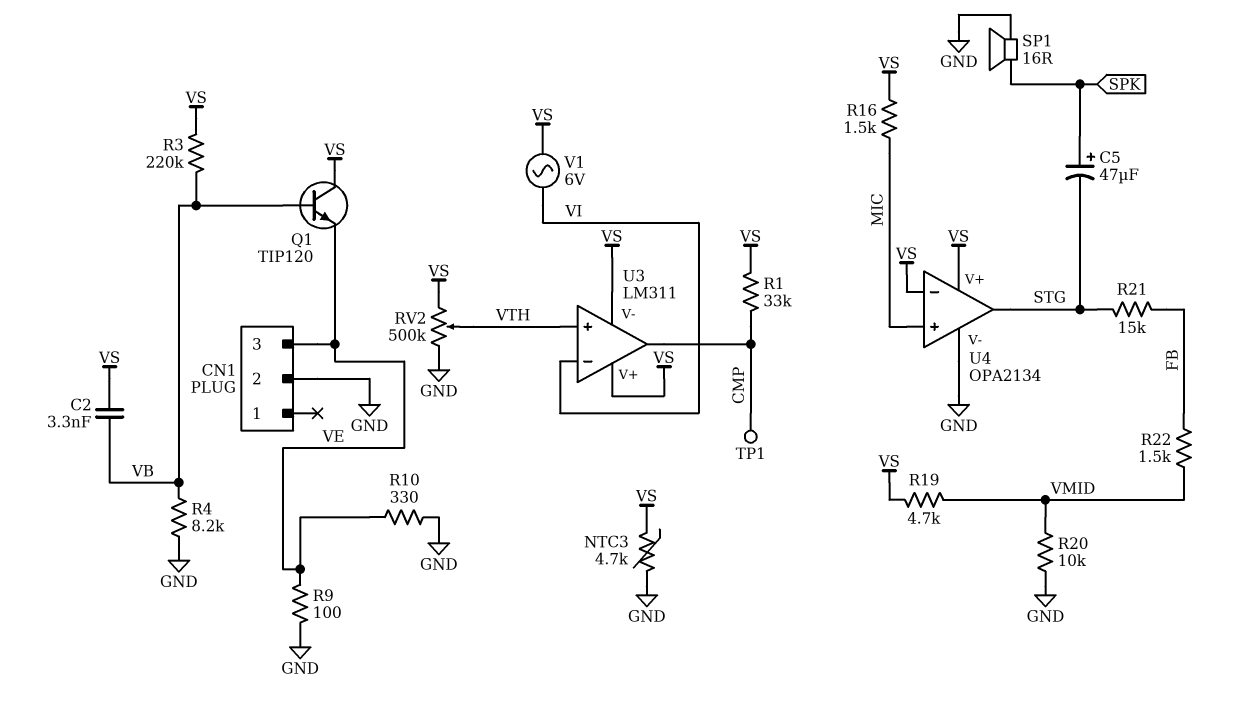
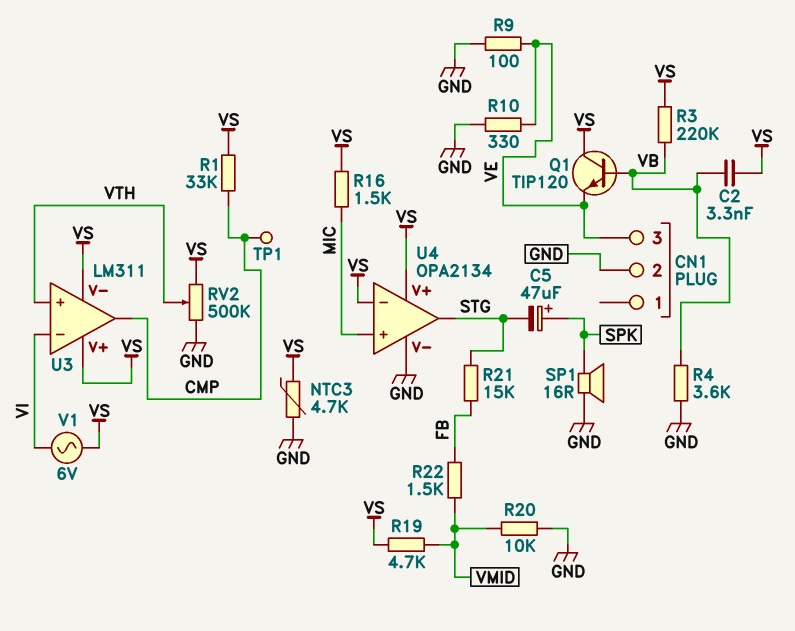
R4: 8.2k (GND, VB) -> 3.6k (GND, VB)

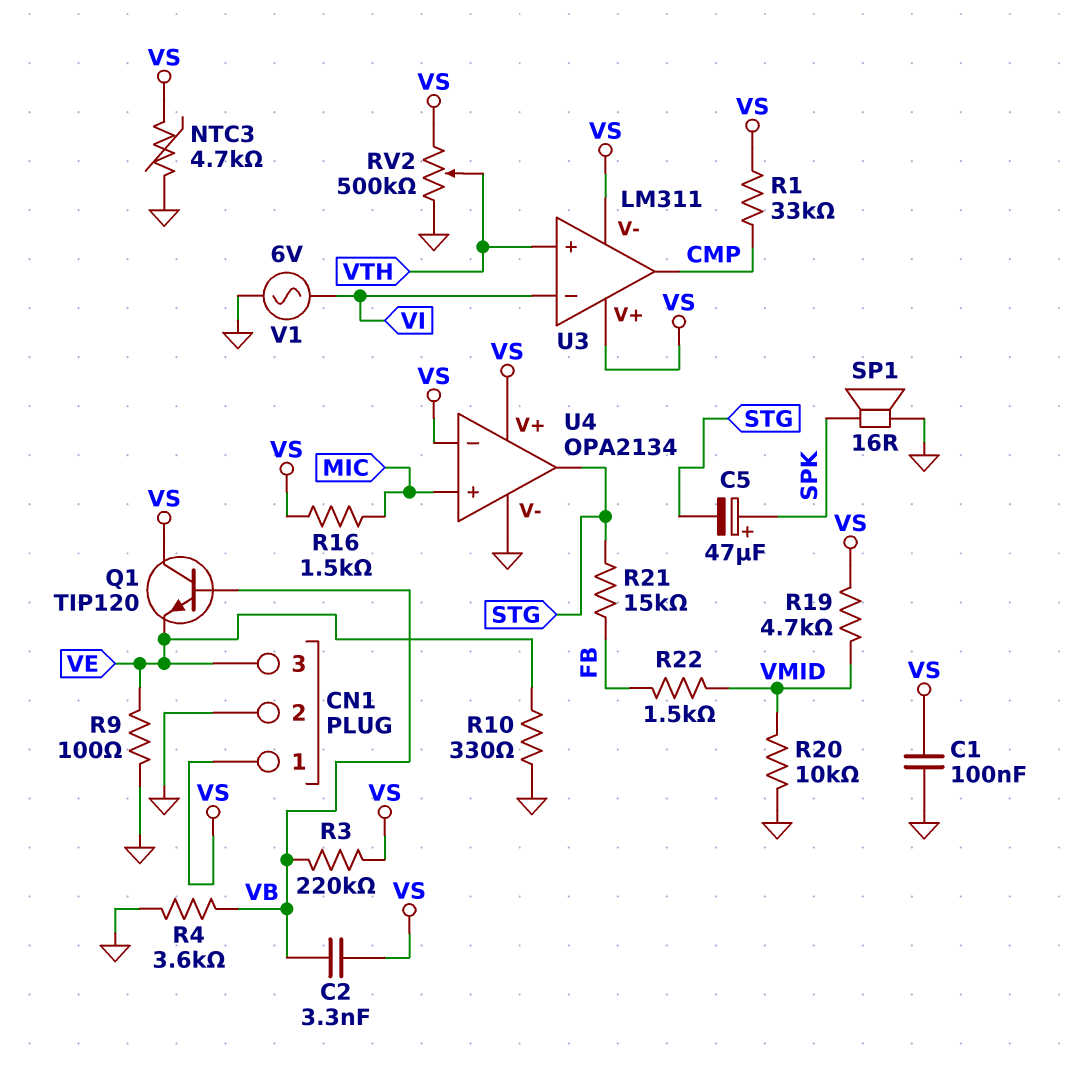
C1: none -> 100nF (GND, VS)
CN1 pin 1: none -> VS
TP1: test point (CMP) -> none
V1: AC 6V (VI, VS) -> AC 6V (GND, VI)

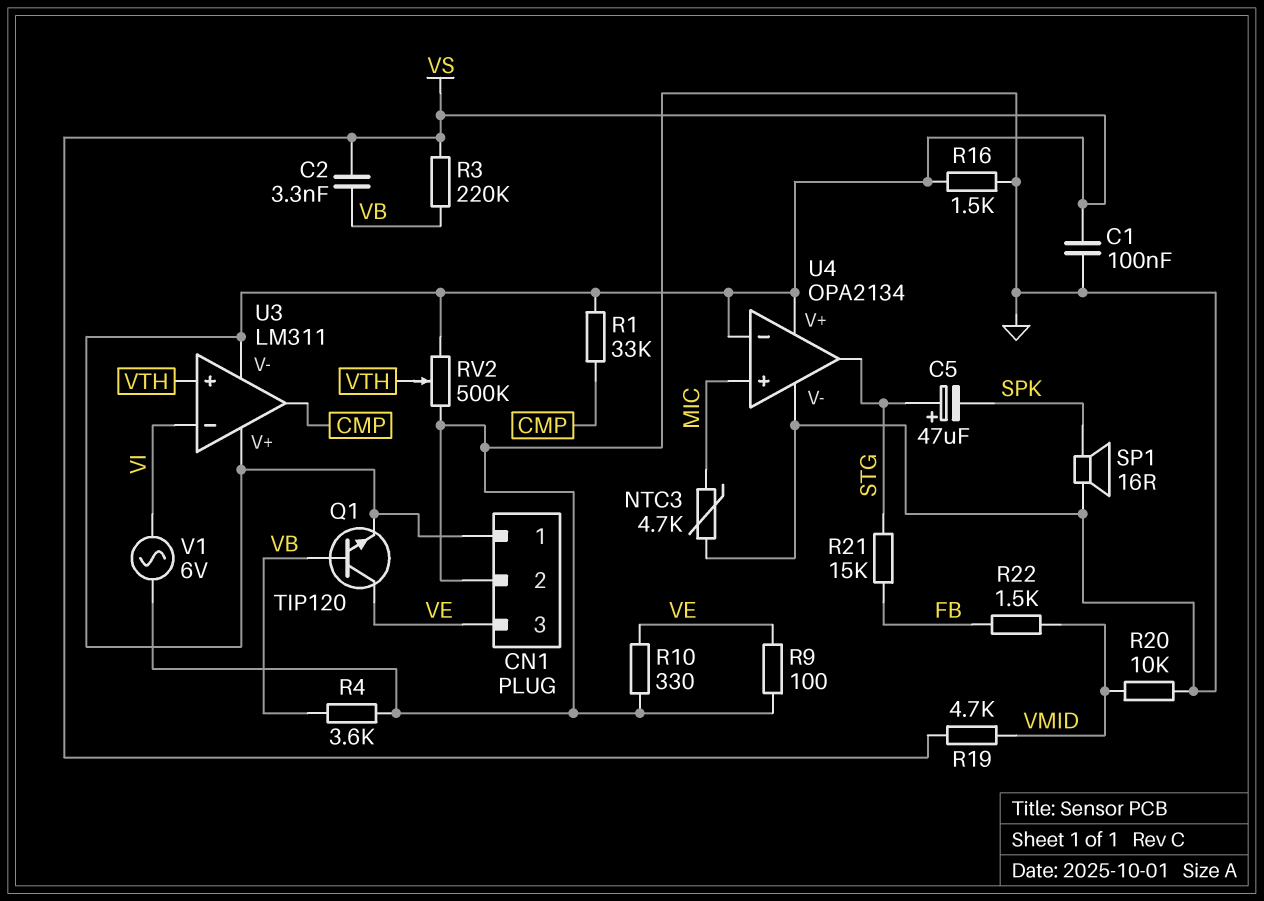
C5: 47uF (plus SPK, minus STG) -> 47uF (plus STG, minus SPK)
NTC3: 4.7k (GND, VS) -> 4.7k (GND, MIC)
Q1: NPN TIP120 (B VB, C VS, E VE) -> NPN TIP120 (B VB, C VE, E VS)
R16: 1.5k (MIC, VS) -> 1.5k (GND, VS)

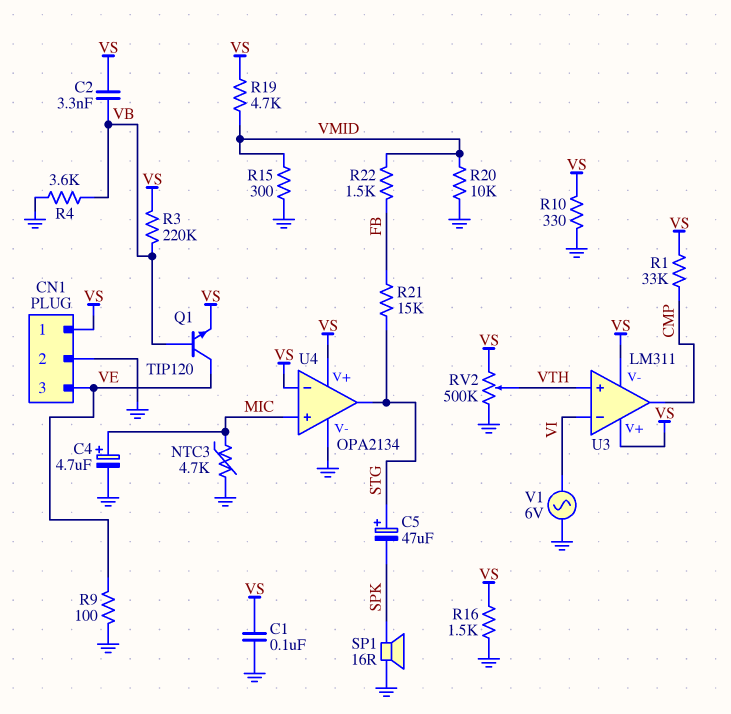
C4: none -> 4.7uF (plus MIC, minus GND)
R10: 330 (GND, VE) -> 330 (GND, VS)
R15: none -> 300 (GND, VMID)

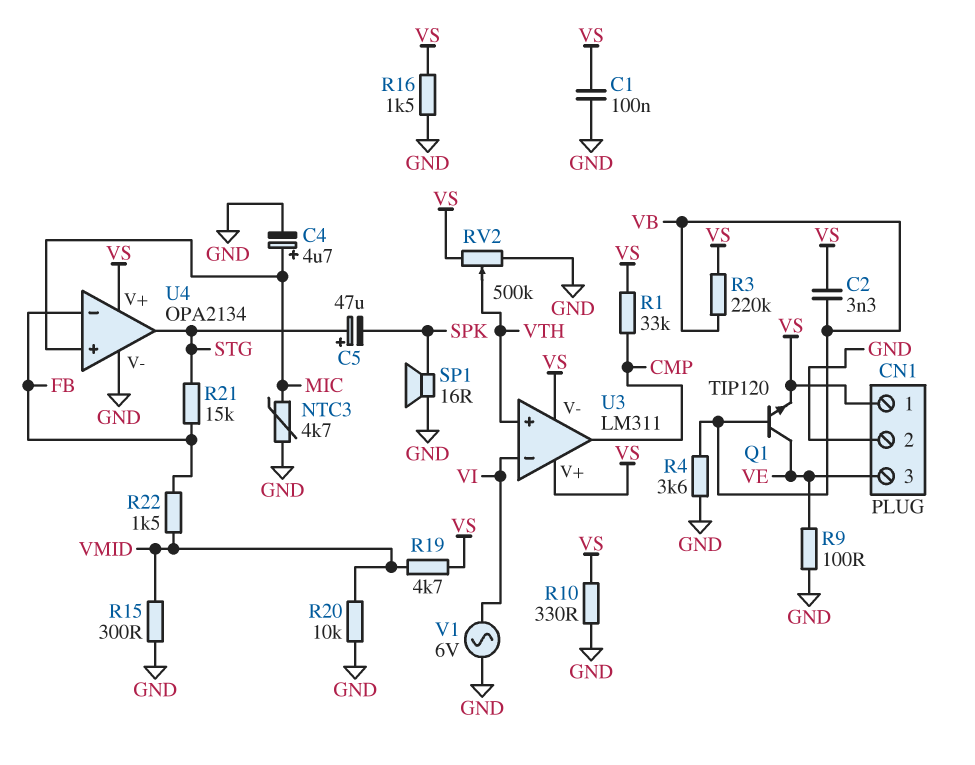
U4 pin in-: VS -> FB

